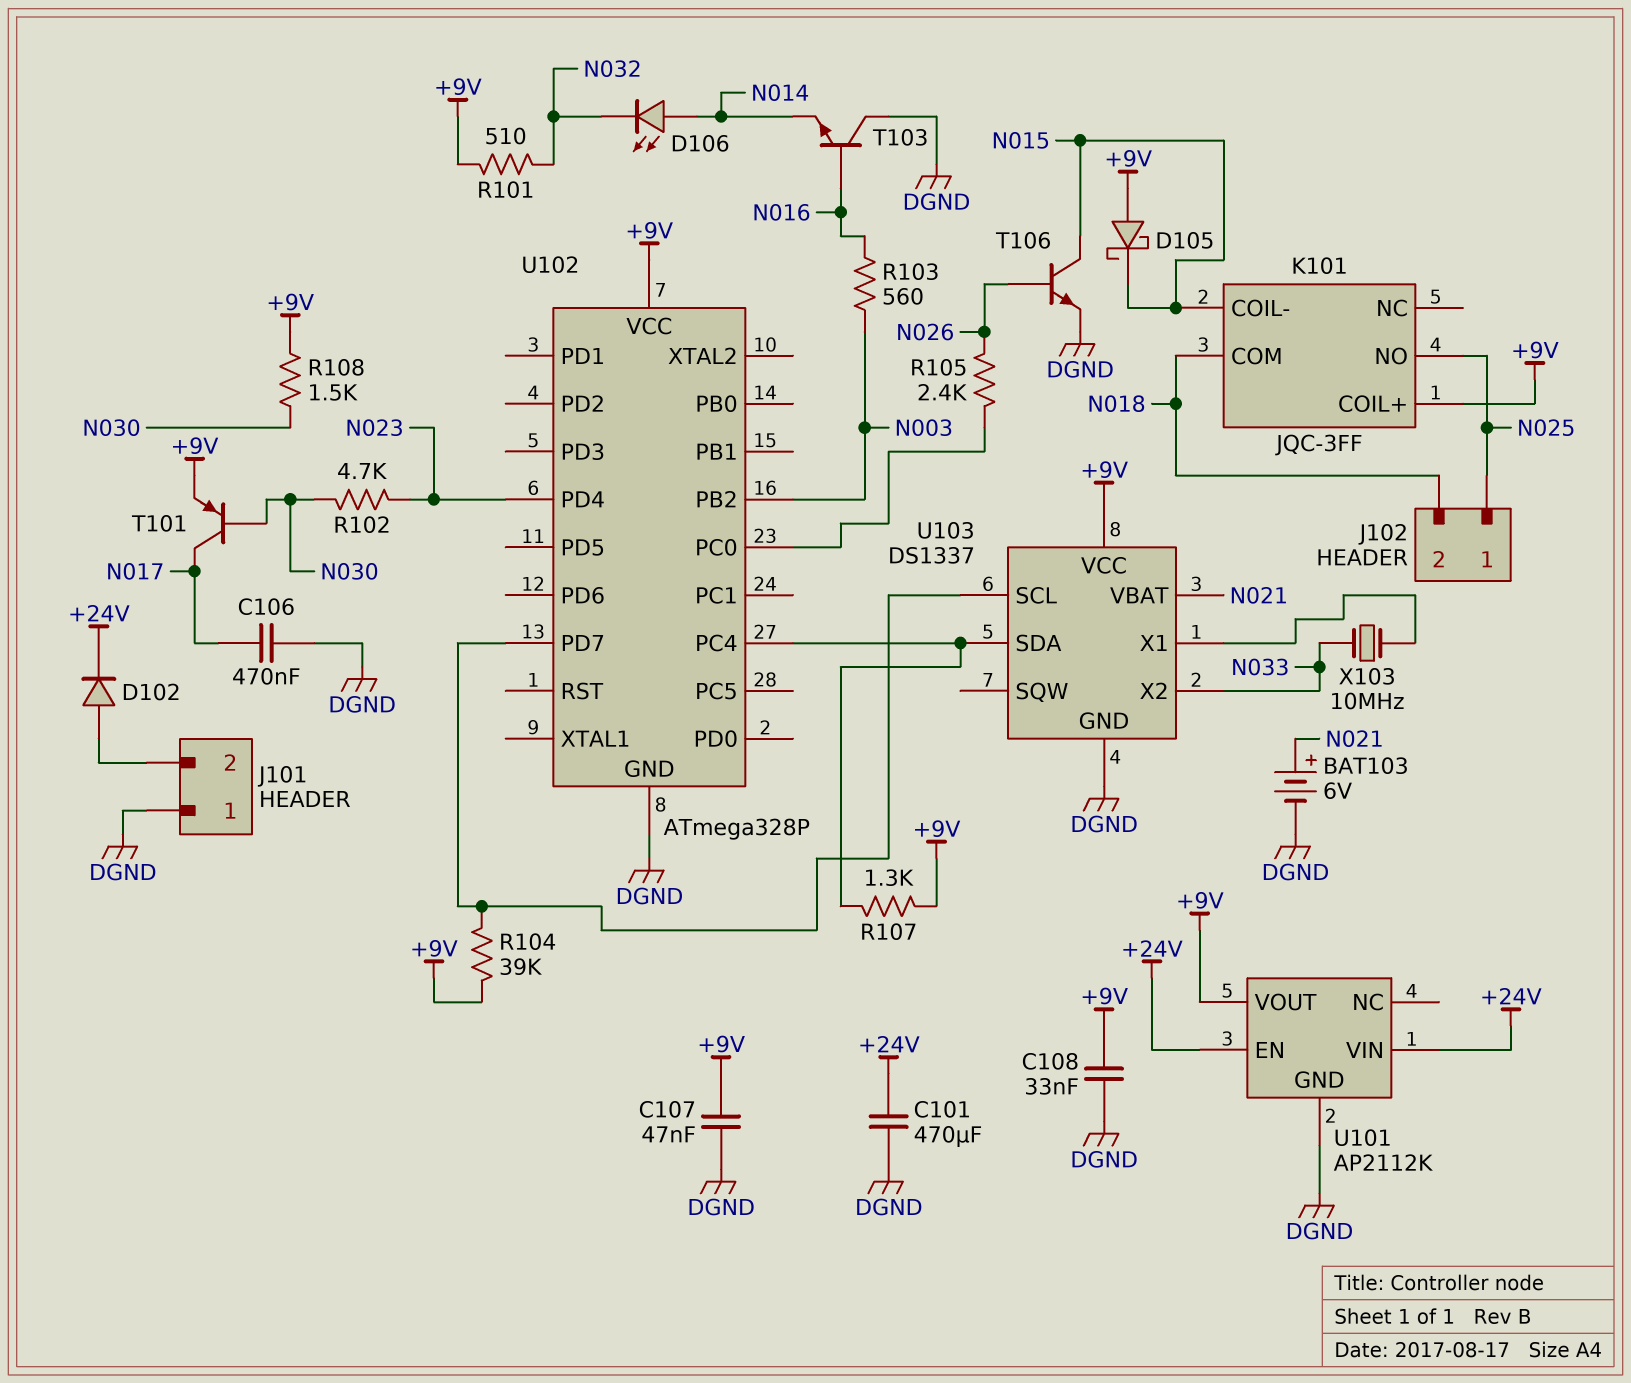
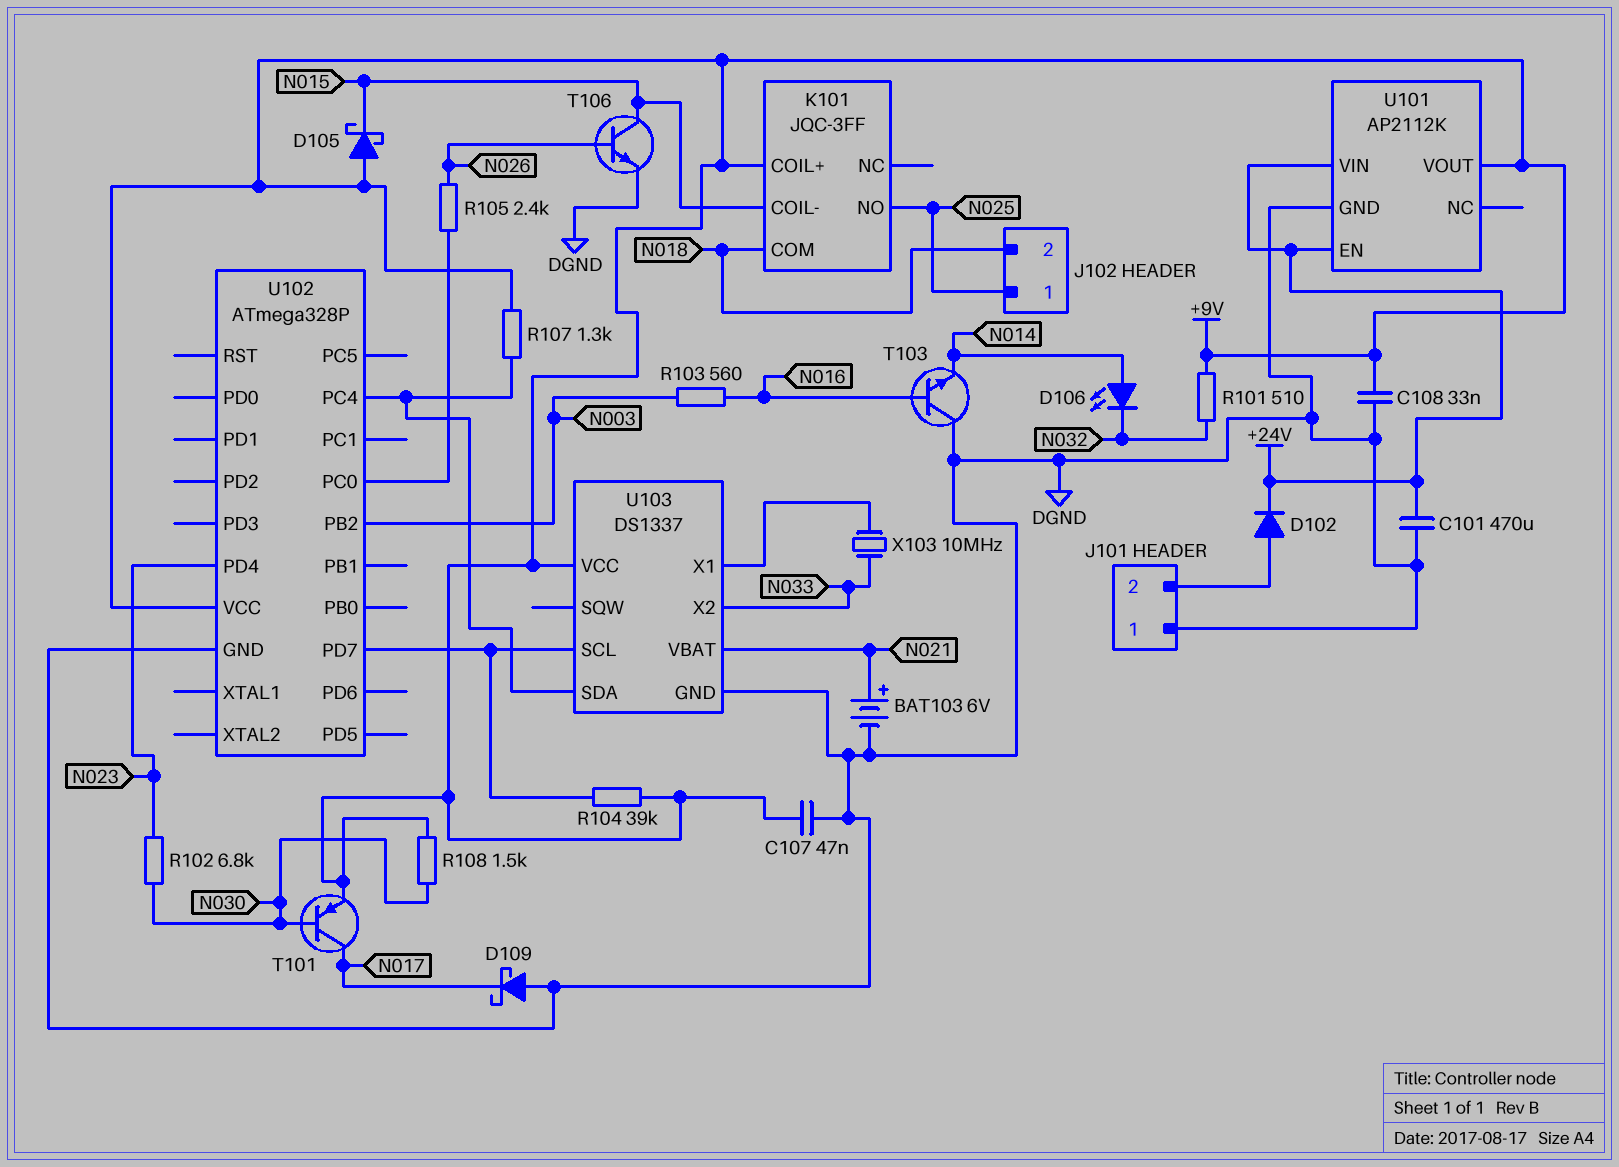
C106: 470nF (DGND, N017) -> none
D109: none -> schottky (A DGND, K N017)
R102: 4.7k (N023, N030) -> 6.8k (N023, N030)

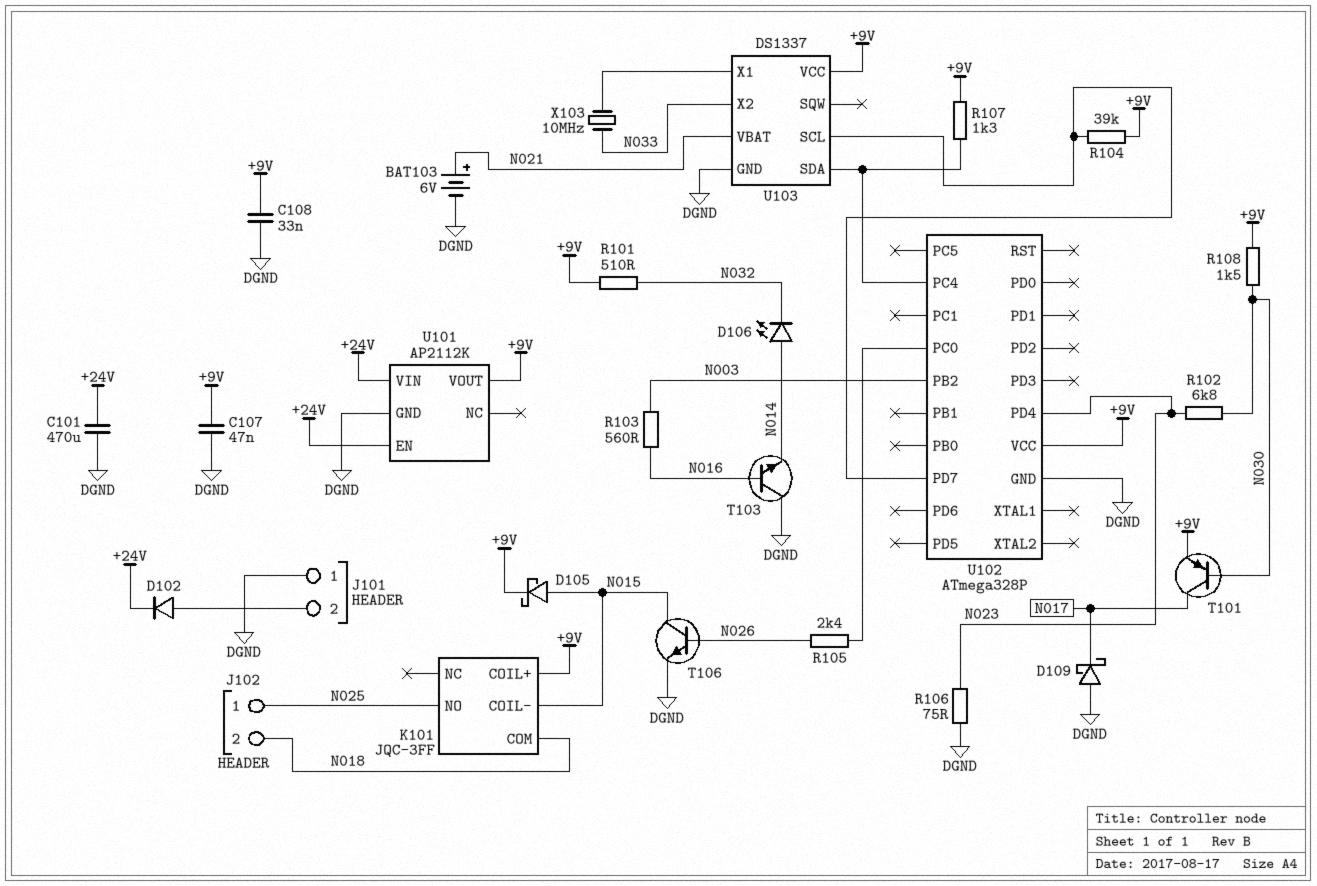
D105: schottky (A +9V, K N015) -> schottky (A N015, K +9V)
R106: none -> 75 (DGND, N023)

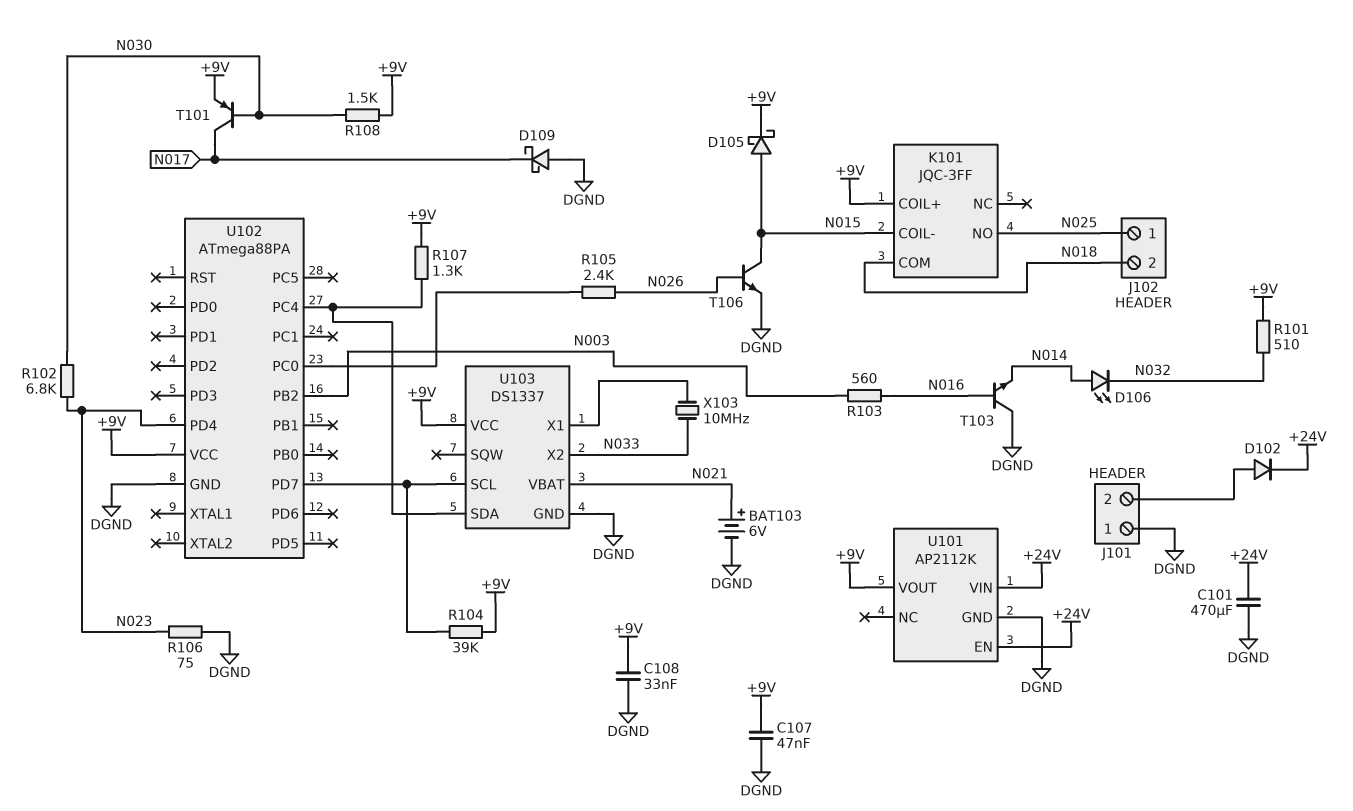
U102: ATmega328P -> ATmega88PA

